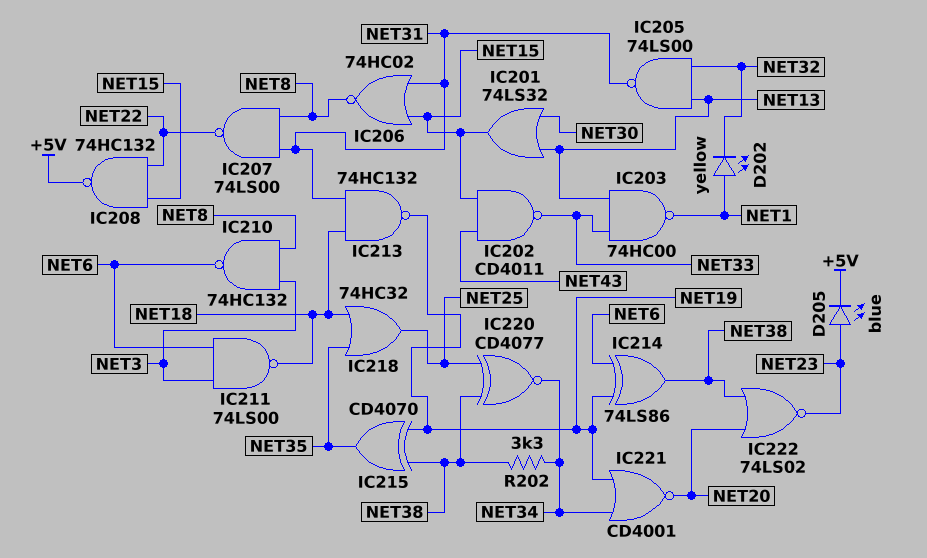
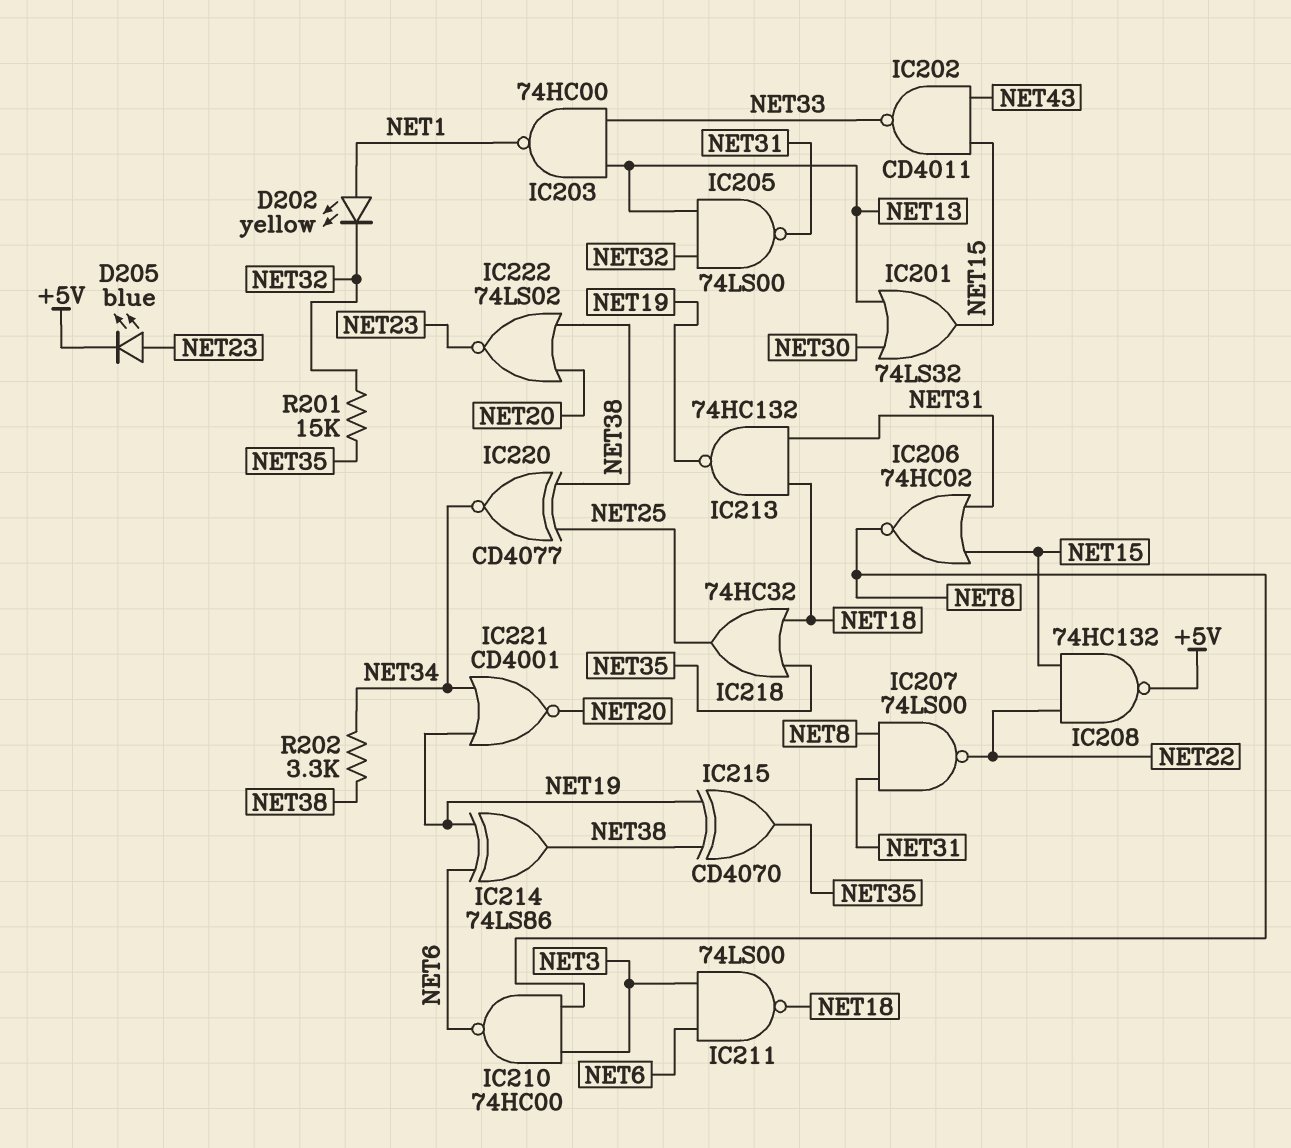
IC210: NAND 74HC132 (in NET3, in NET8, out NET6) -> NAND 74HC00 (in NET3, in NET8, out NET6)
R201: none -> 15k (NET32, NET35)

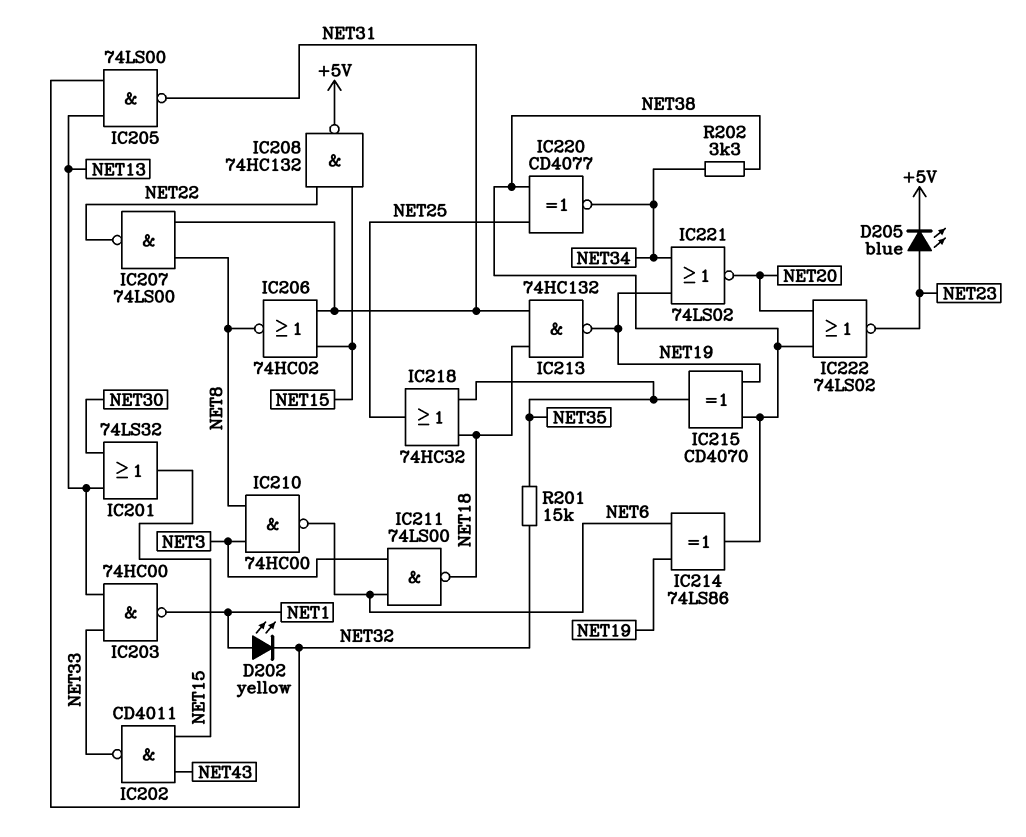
IC221: NOR CD4001 (in NET19, in NET34, out NET20) -> NOR 74LS02 (in NET19, in NET34, out NET20)

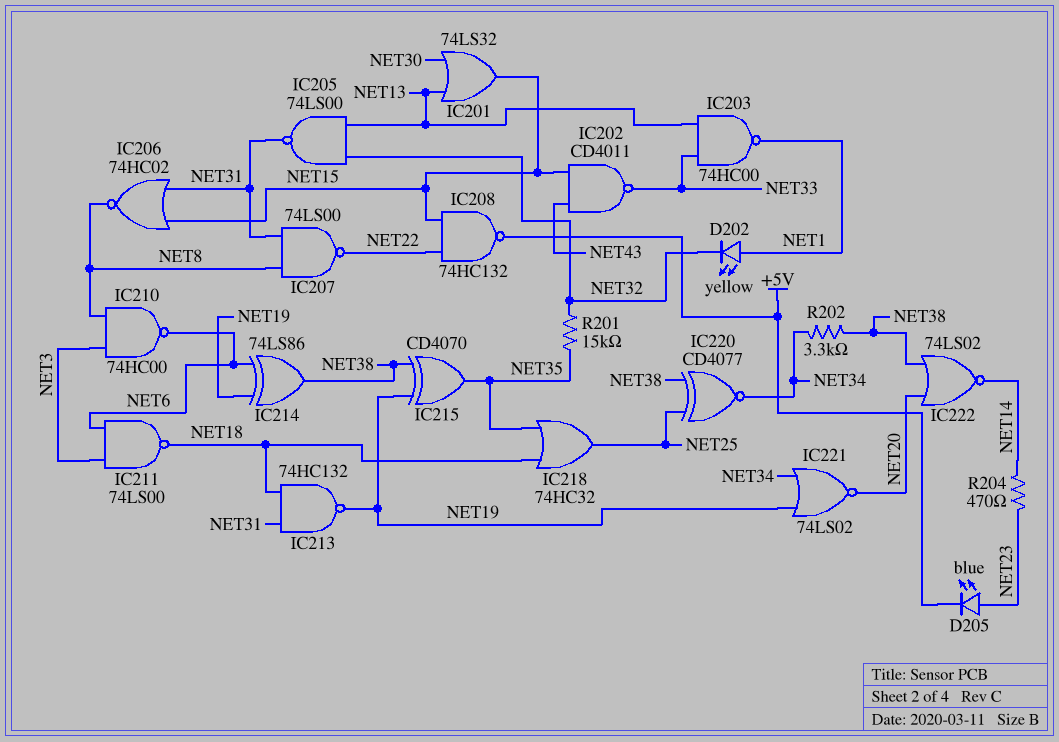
IC222: NOR 74LS02 (in NET20, in NET38, out NET23) -> NOR 74LS02 (in NET20, in NET38, out NET14)
R204: none -> 470 (NET14, NET23)

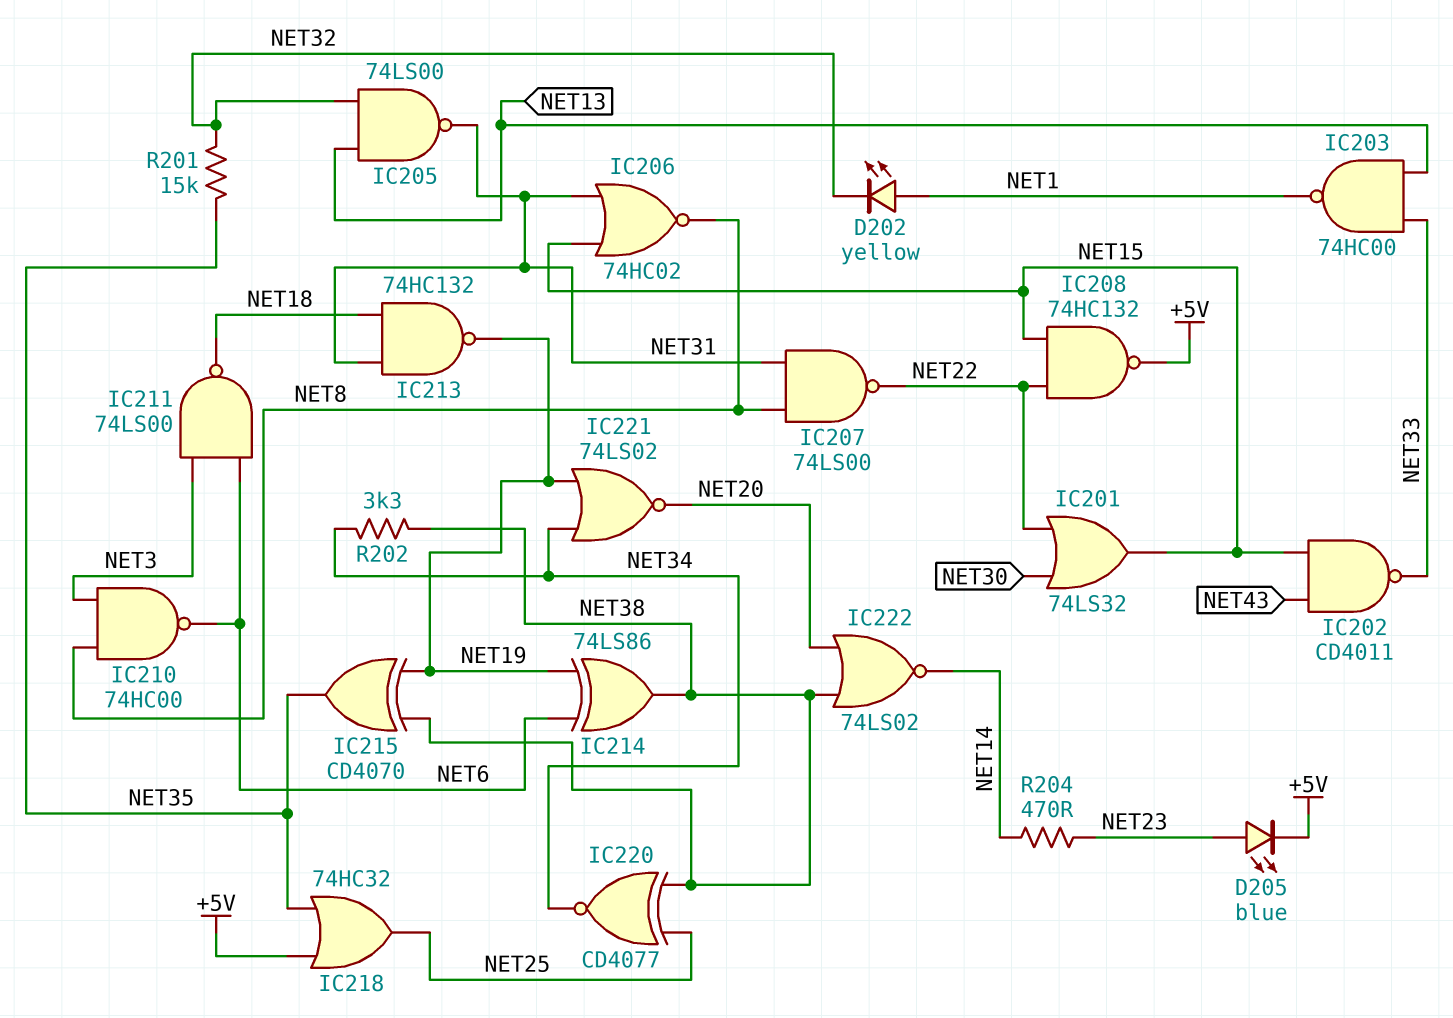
IC201: OR 74LS32 (in NET13, in NET30, out NET15) -> OR 74LS32 (in NET22, in NET30, out NET15)
IC218: OR 74HC32 (in NET18, in NET35, out NET25) -> OR 74HC32 (in +5V, in NET35, out NET25)

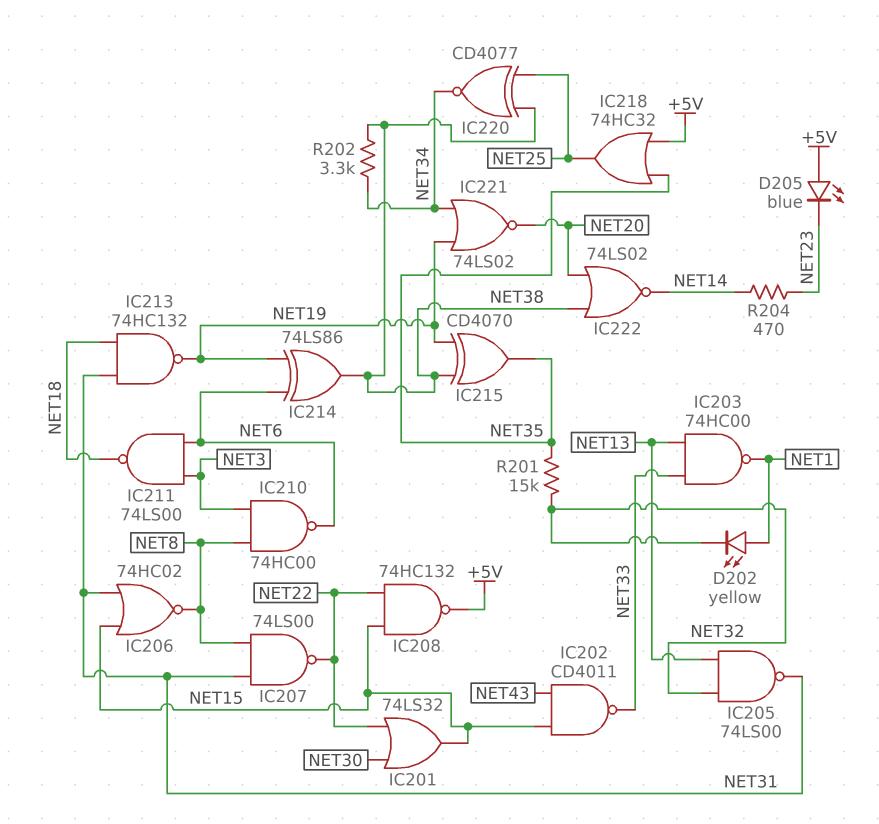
D205: LED blue (A NET23, K +5V) -> LED blue (A +5V, K NET23)

